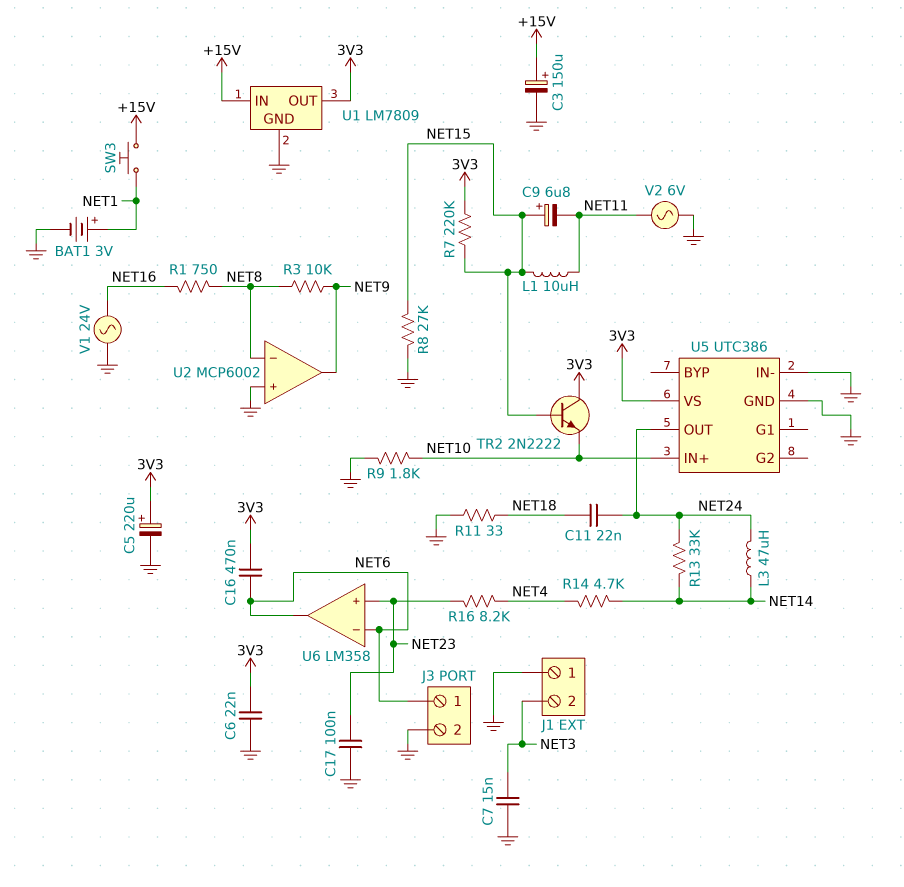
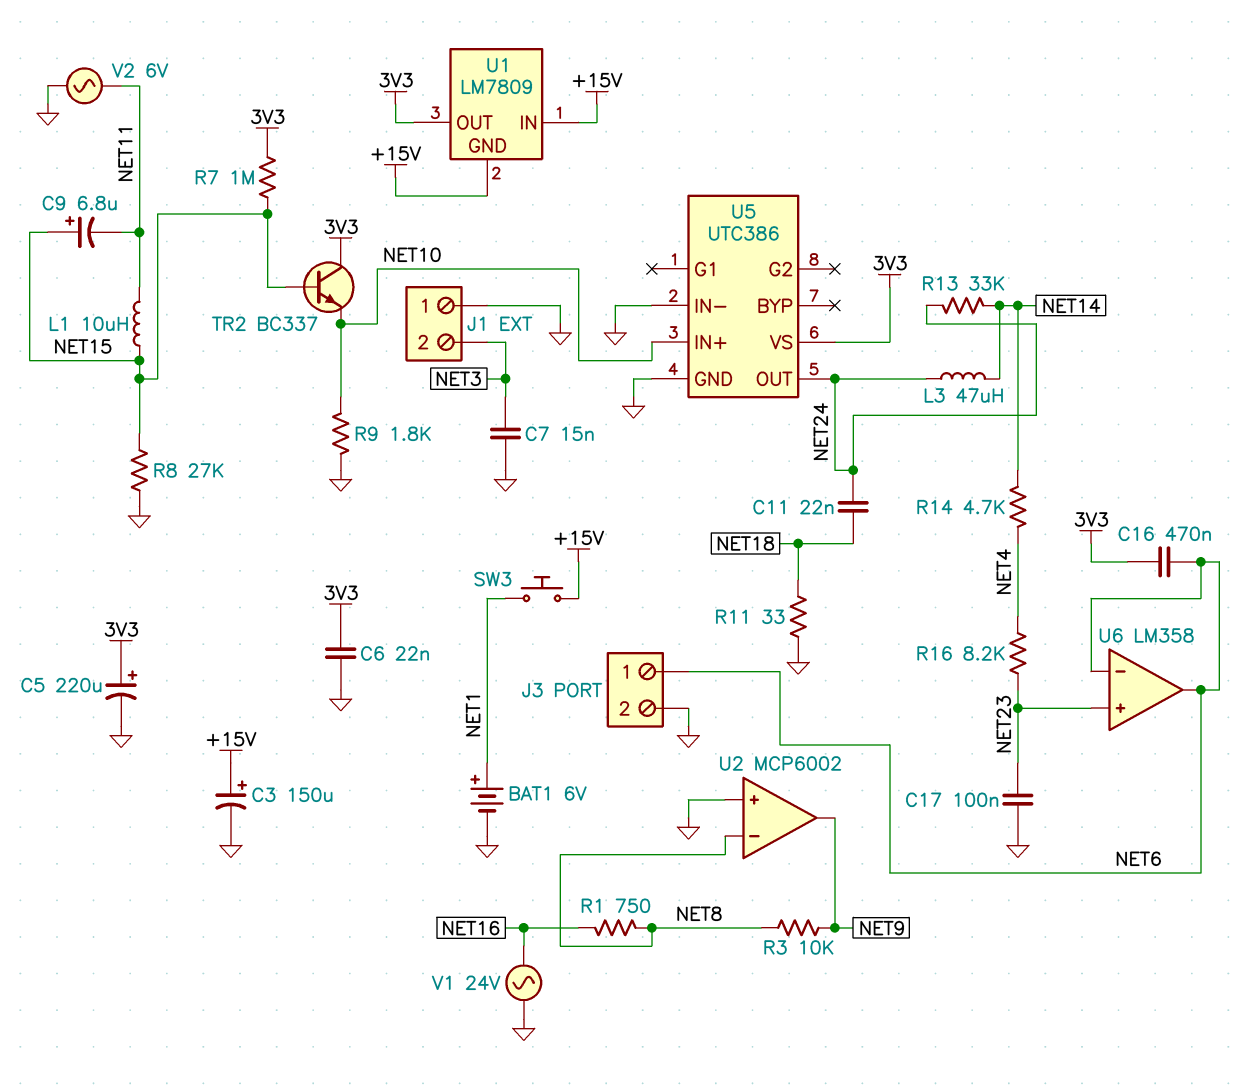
BAT1: 3V (plus NET1, minus GND) -> 6V (plus NET1, minus GND)
R7: 220k (3V3, NET15) -> 1M (3V3, NET15)
TR2: NPN 2N2222 (B NET15, C 3V3, E NET10) -> NPN BC337 (B NET15, C 3V3, E NET10)
U1 pin GND: GND -> +15V

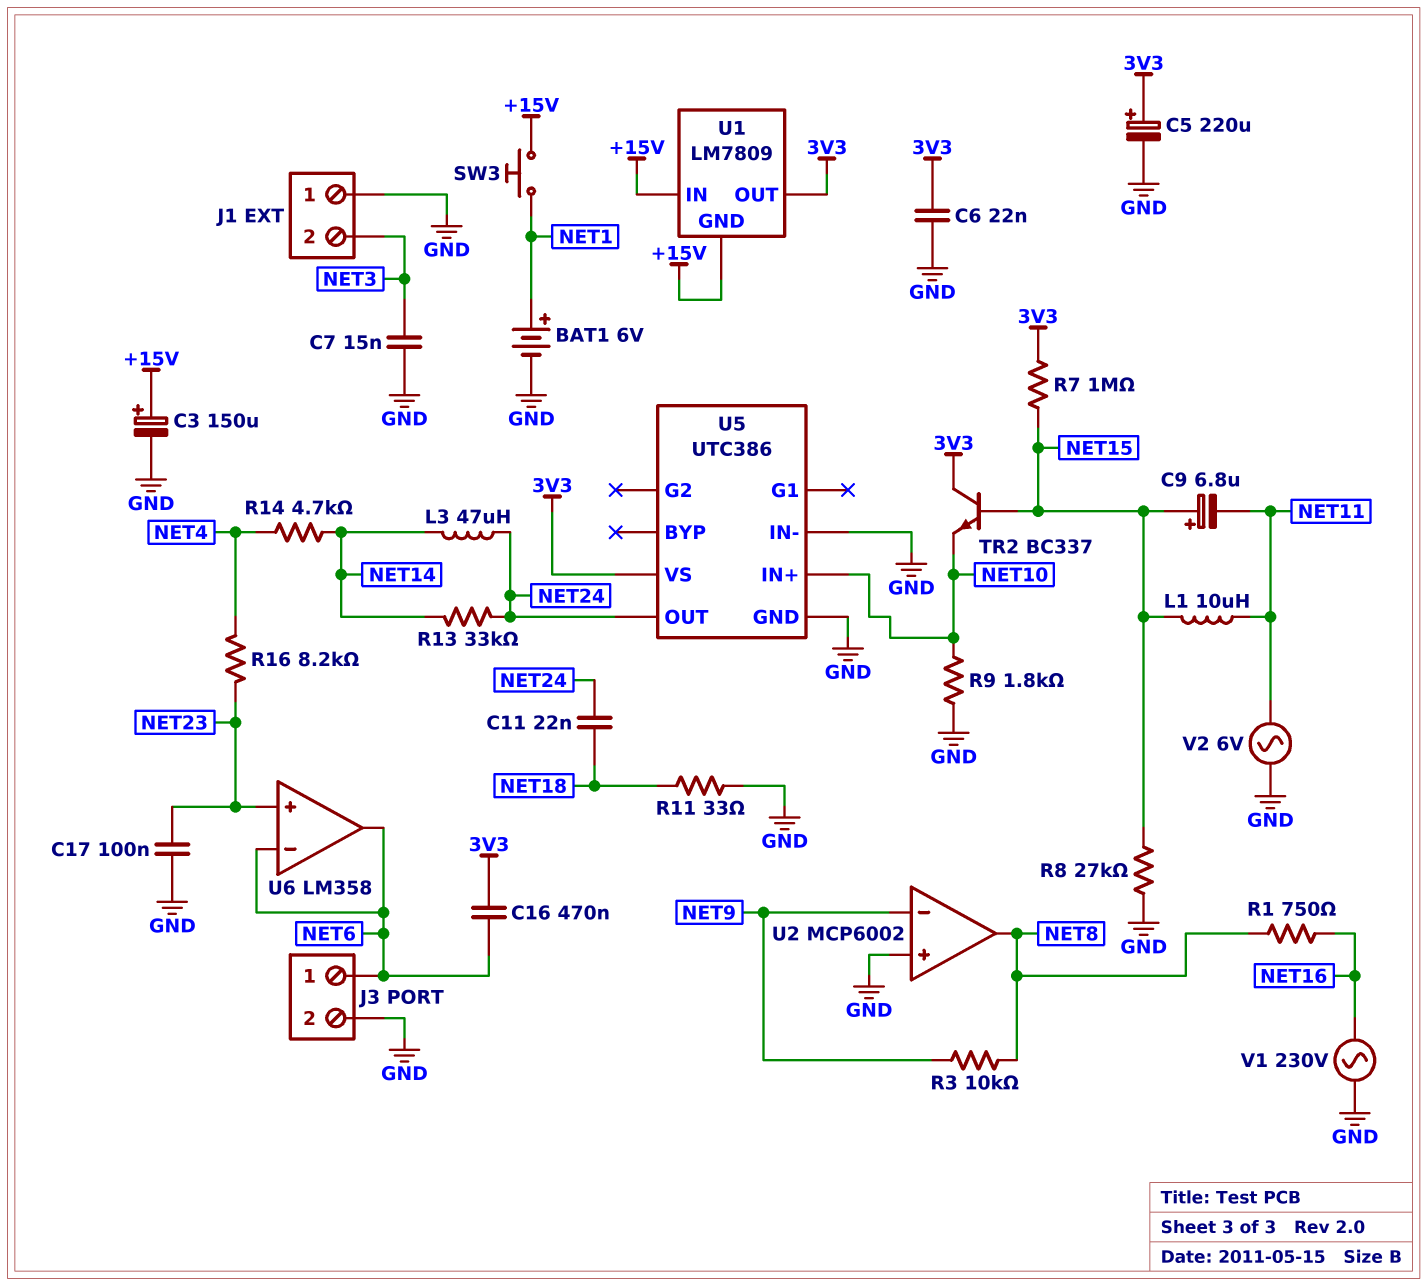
U2 pin in-: NET8 -> NET9
U2 pin out: NET9 -> NET8
V1: AC 24V (GND, NET16) -> AC 230V (GND, NET16)

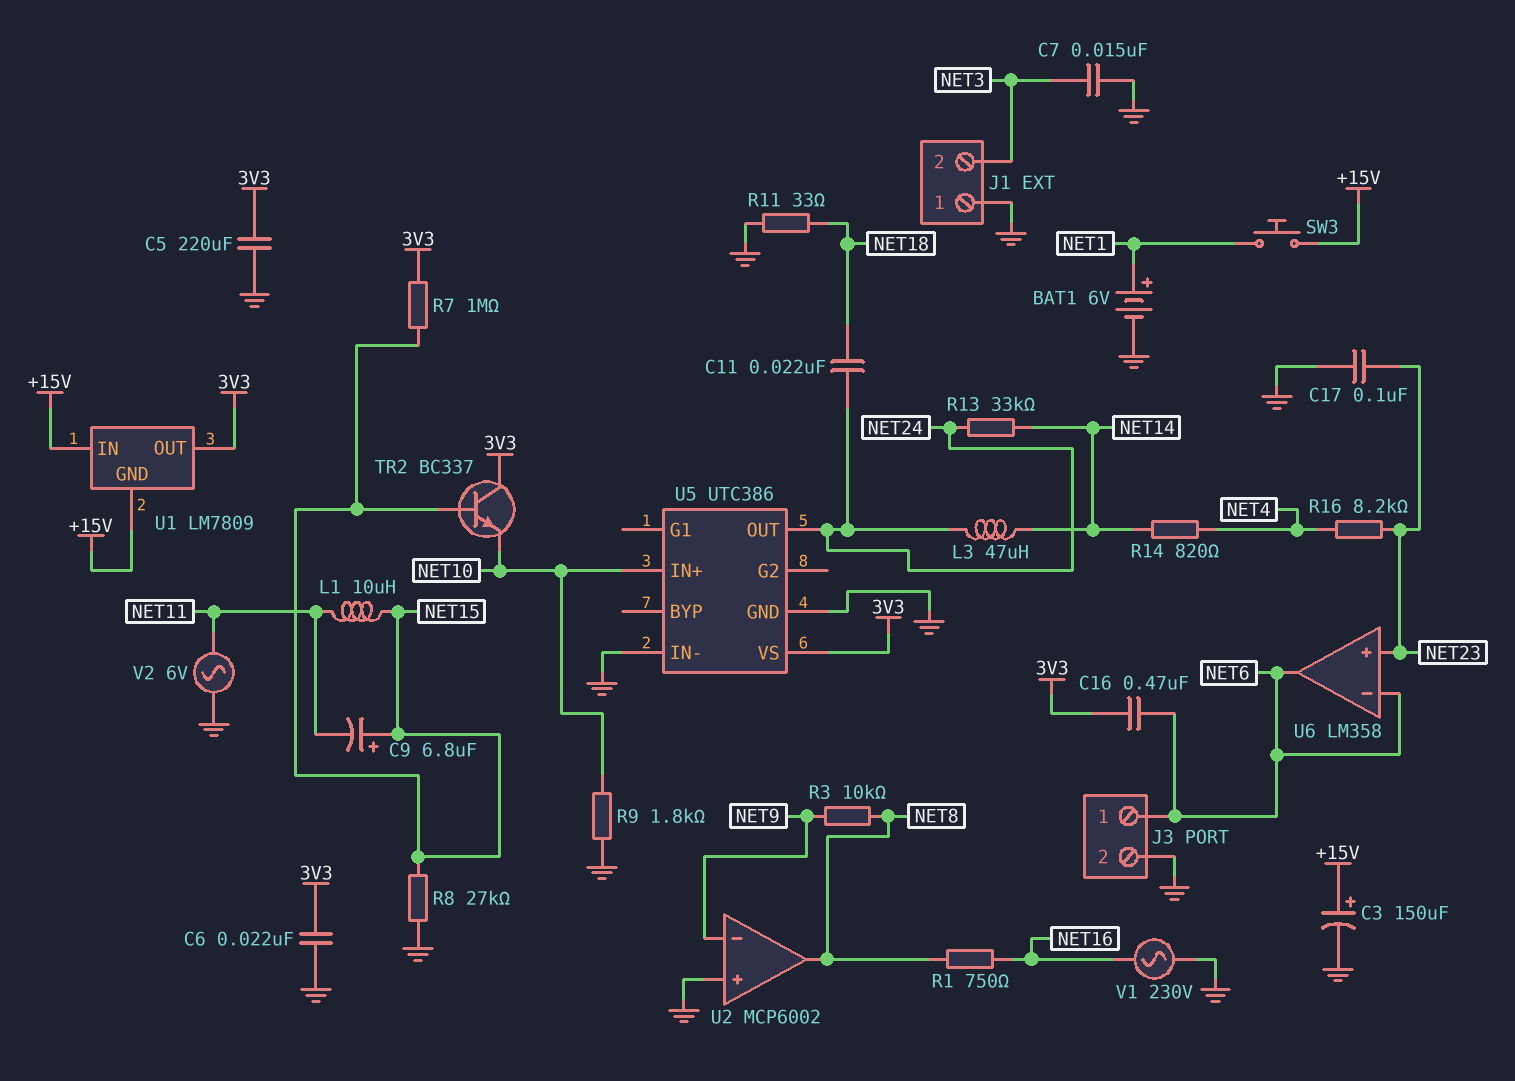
C5: 220uF (plus 3V3, minus GND) -> 220uF (3V3, GND)
R14: 4.7k (NET4, NET14) -> 820 (NET4, NET14)

